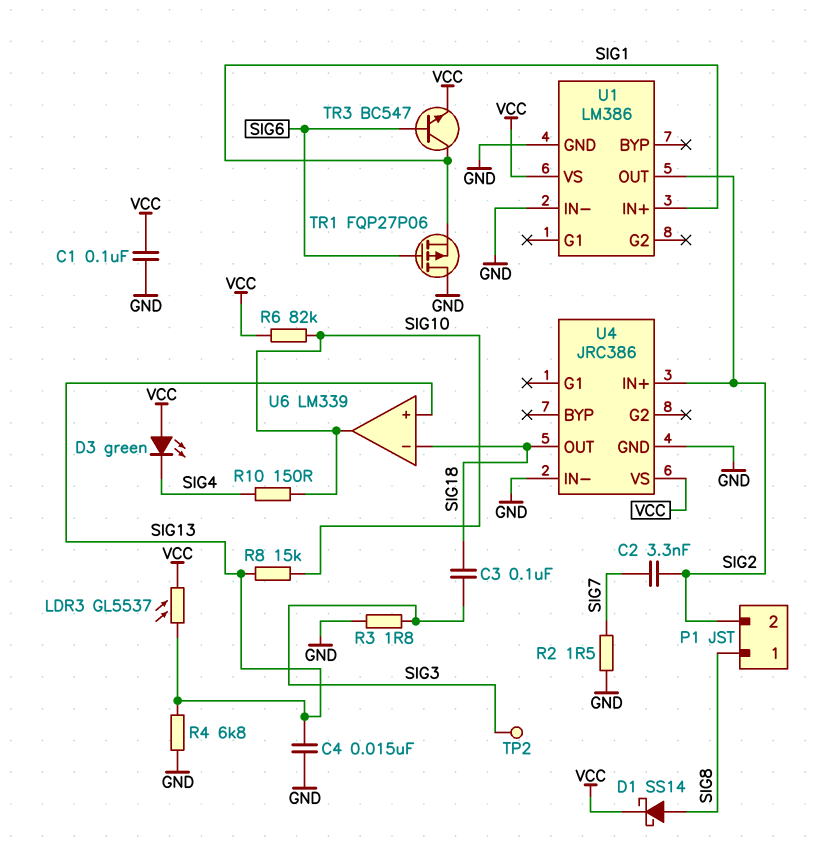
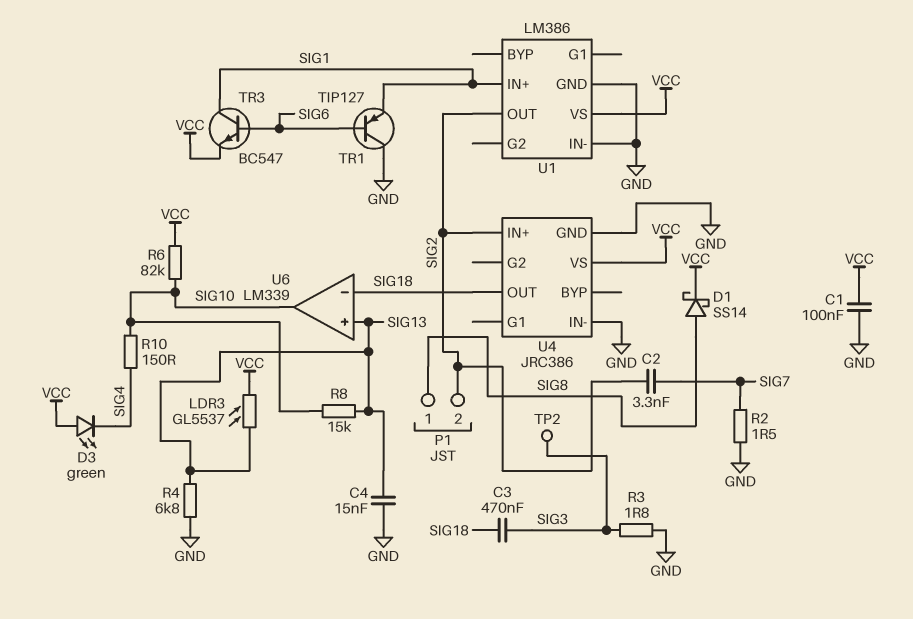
C3: 100nF (SIG3, SIG18) -> 470nF (SIG3, SIG18)
TR1: PMOS FQP27P06 (G SIG6, D GND, S SIG1) -> PNP TIP127 (B SIG6, C GND, E SIG1)

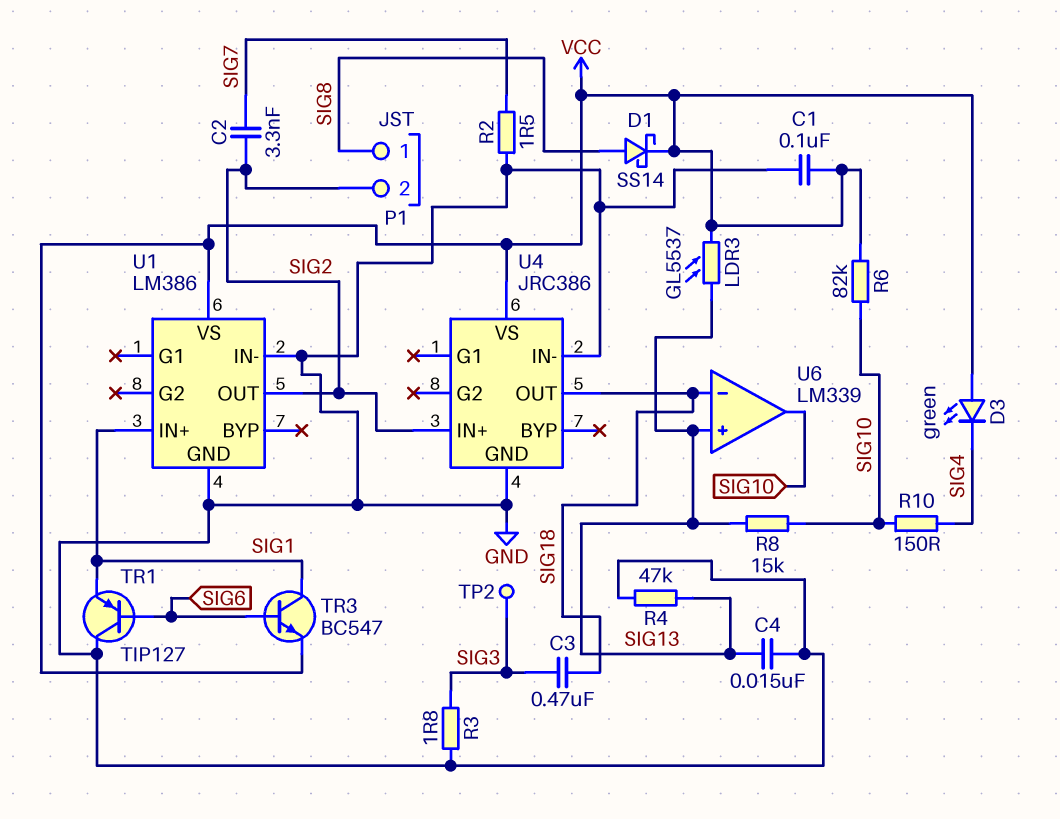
R4: 6.8k (GND, SIG13) -> 47k (GND, SIG13)

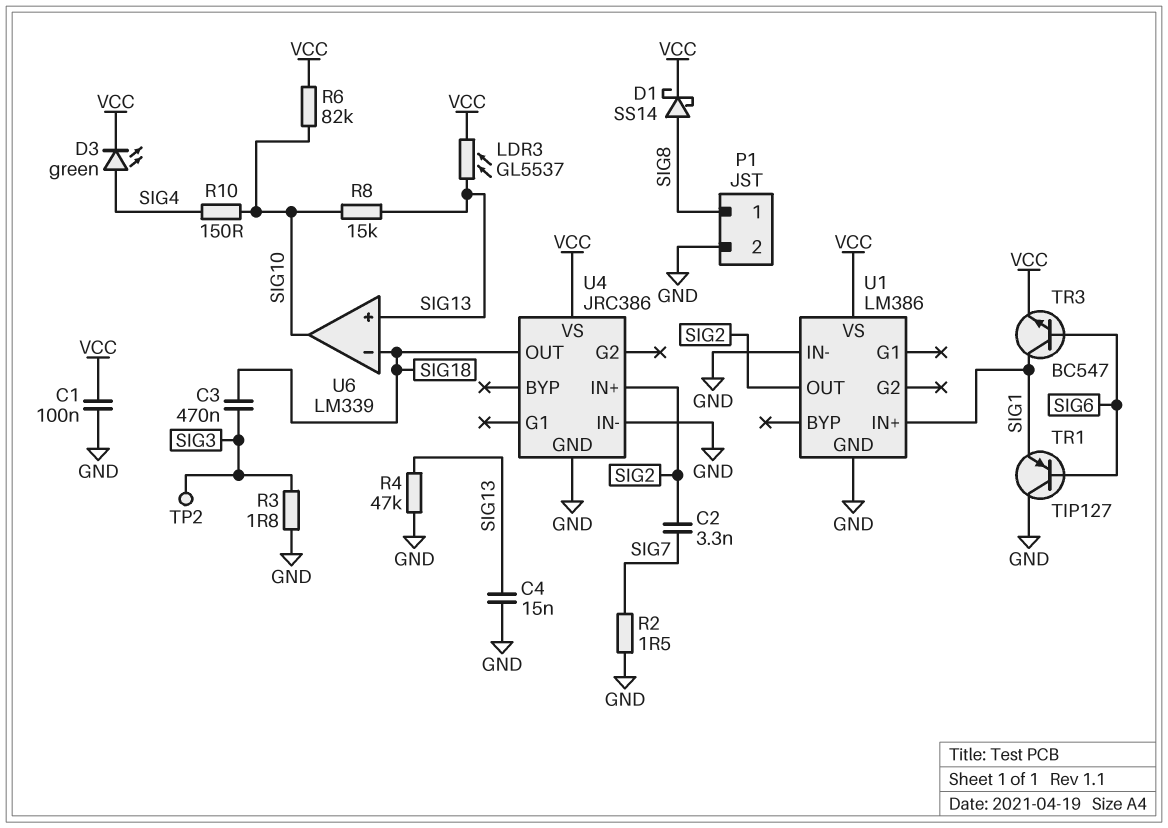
D3: LED green (A VCC, K SIG4) -> LED green (A SIG4, K VCC)
P1 pin 2: SIG2 -> GND

